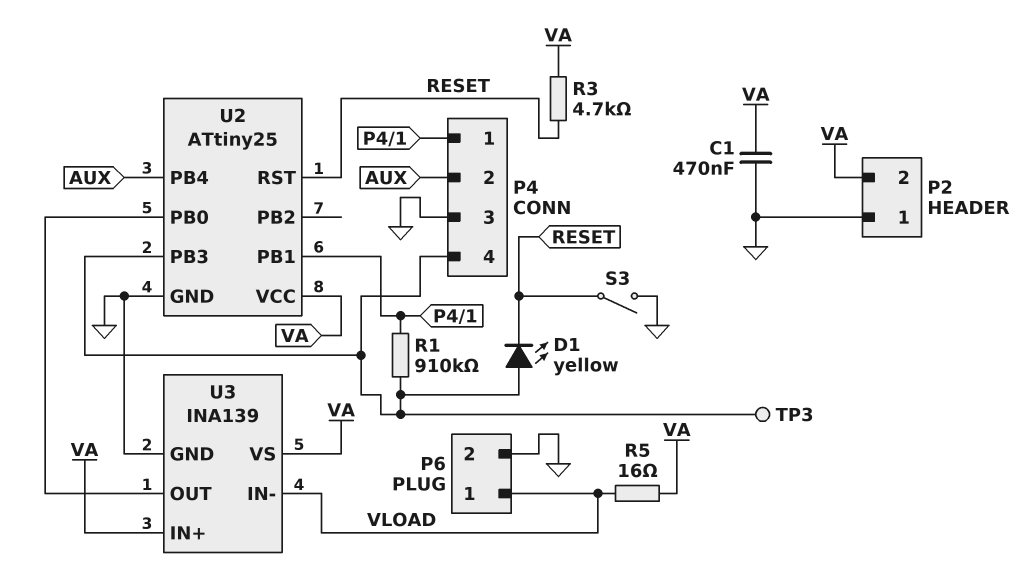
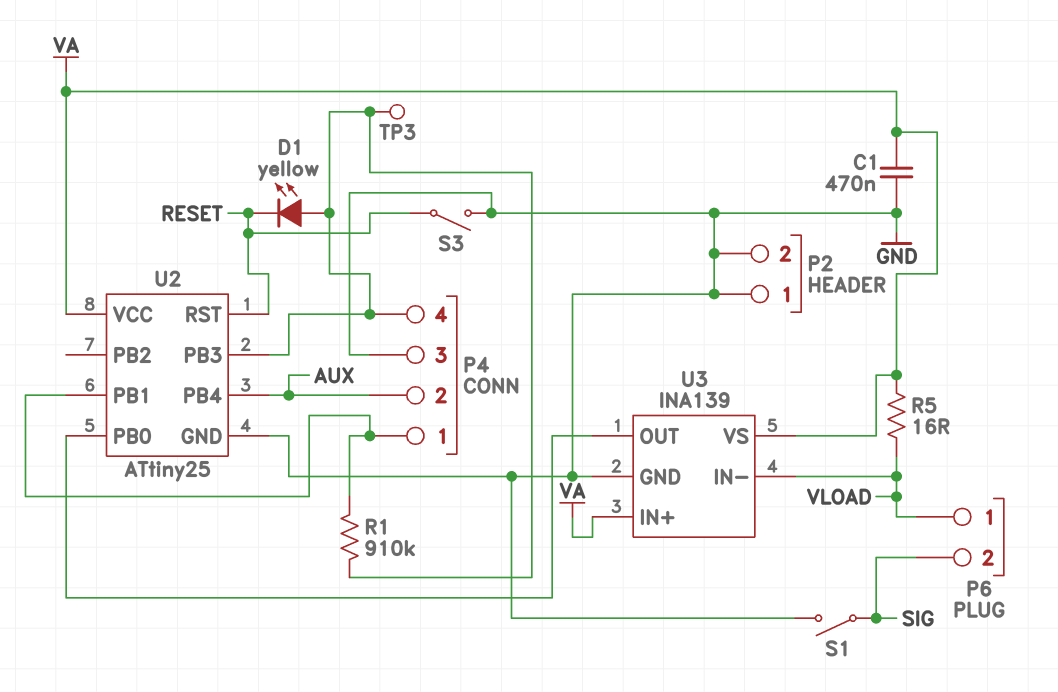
P2 pin 2: VA -> GND
P6 pin 2: GND -> SIG
R3: 4.7k (RESET, VA) -> none
S1: none -> switch (GND, SIG)

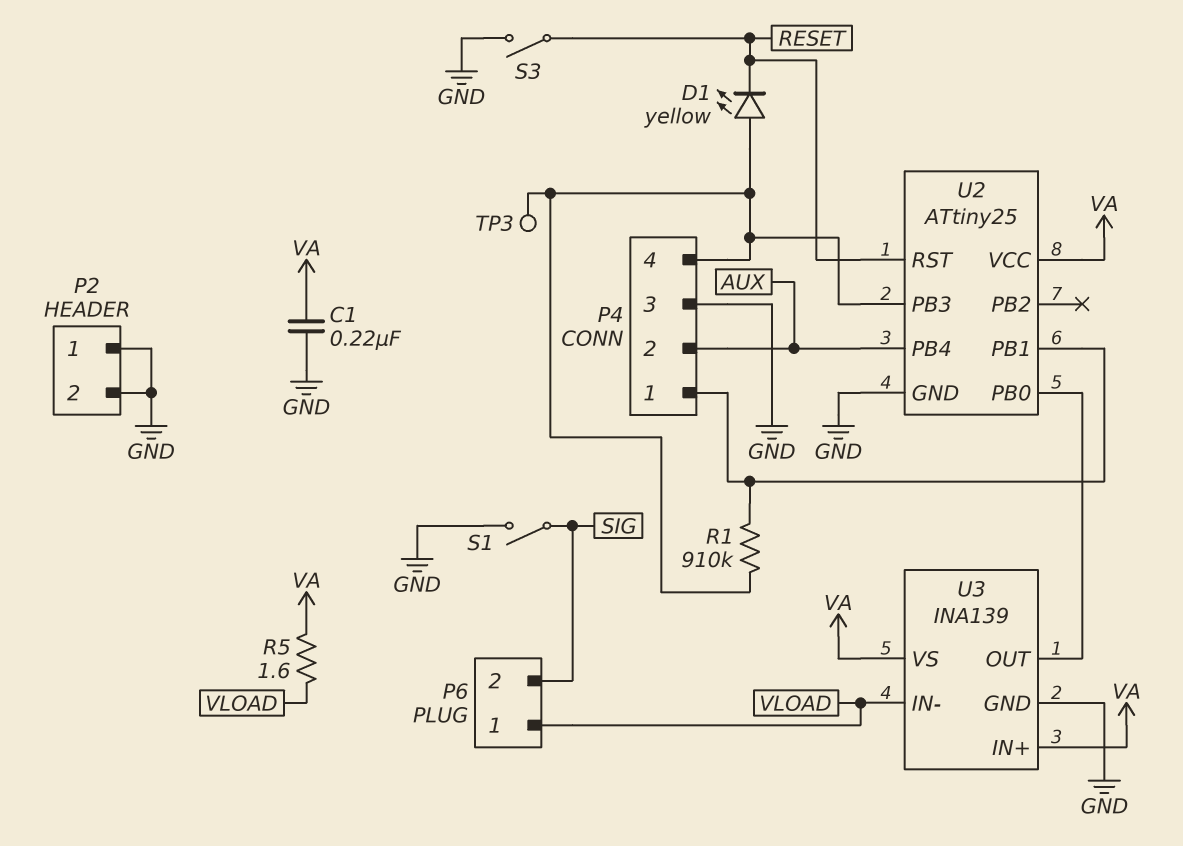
C1: 470nF (GND, VA) -> 220nF (GND, VA)
R5: 16 (VA, VLOAD) -> 1.6 (VA, VLOAD)

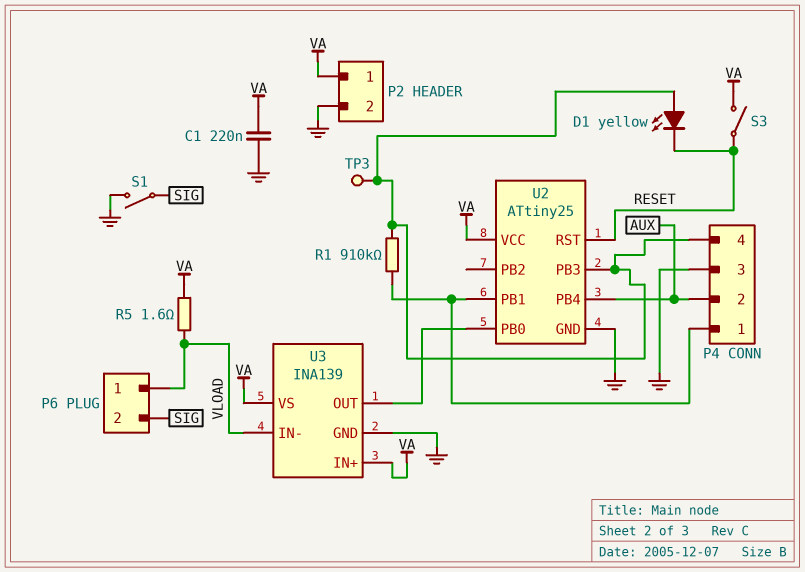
P2 pin 1: GND -> VA
S3: switch (GND, RESET) -> switch (RESET, VA)

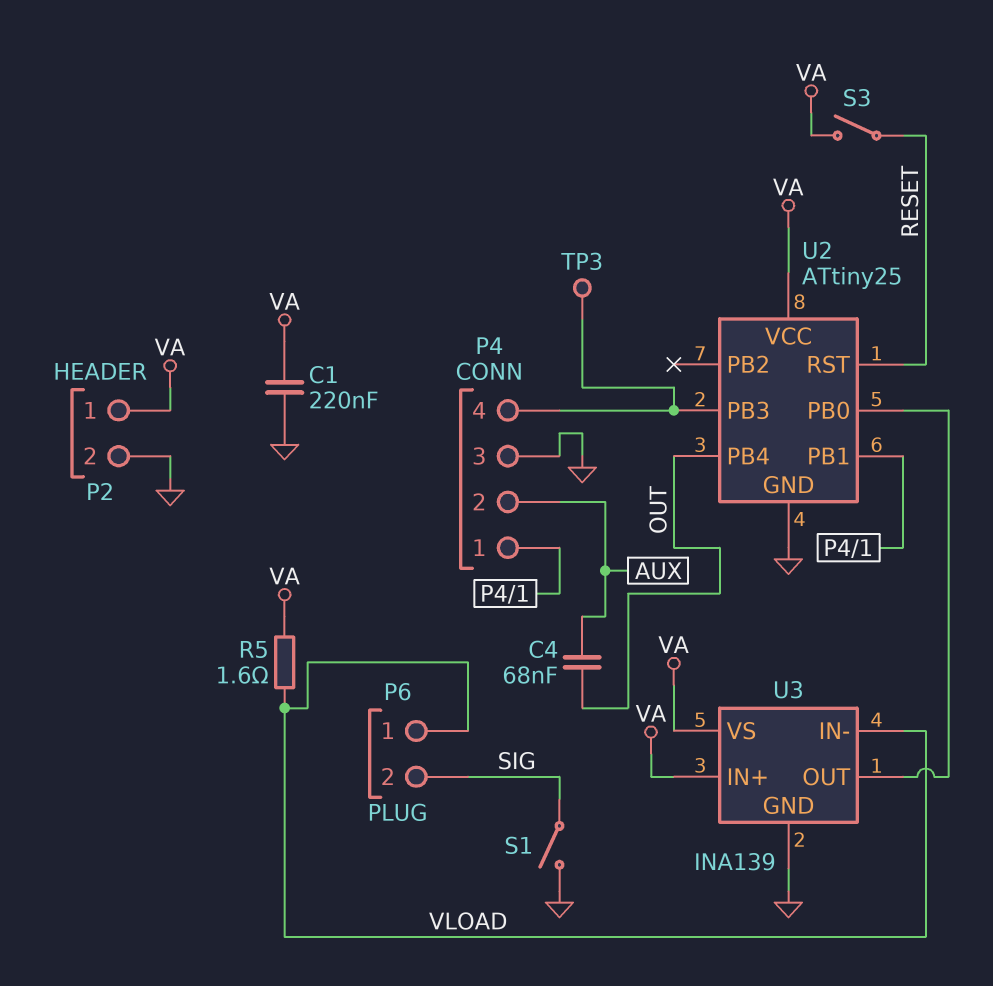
C4: none -> 68nF (AUX, OUT)
D1: LED yellow (A P4/4, K RESET) -> none
R1: 910k (P4/1, P4/4) -> none
U2 pin PB4: AUX -> OUT

